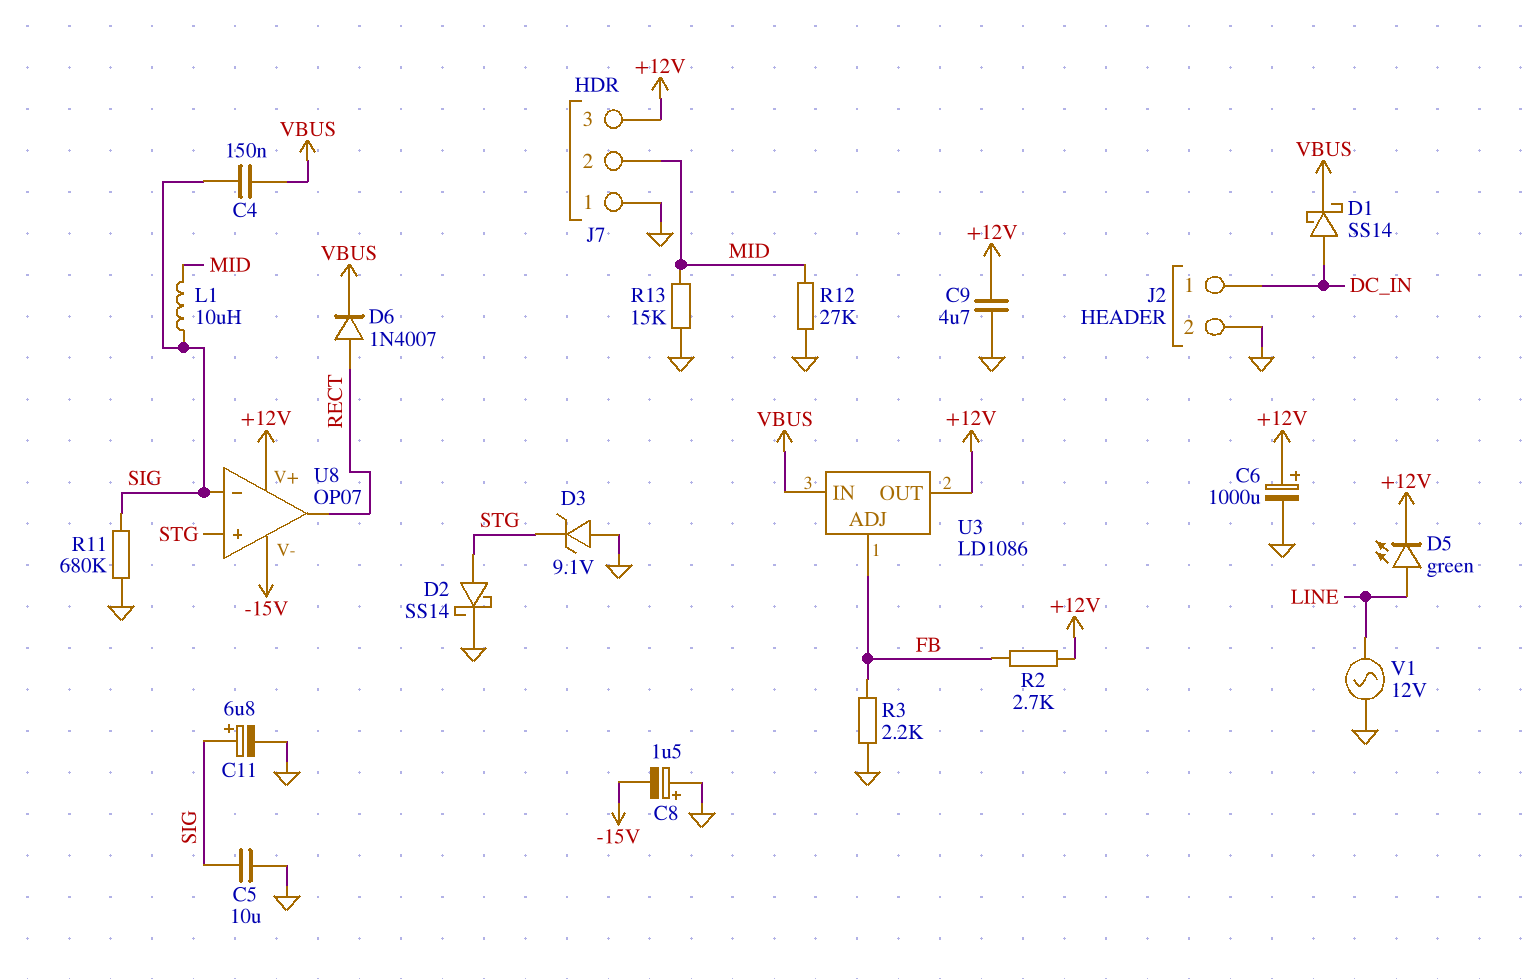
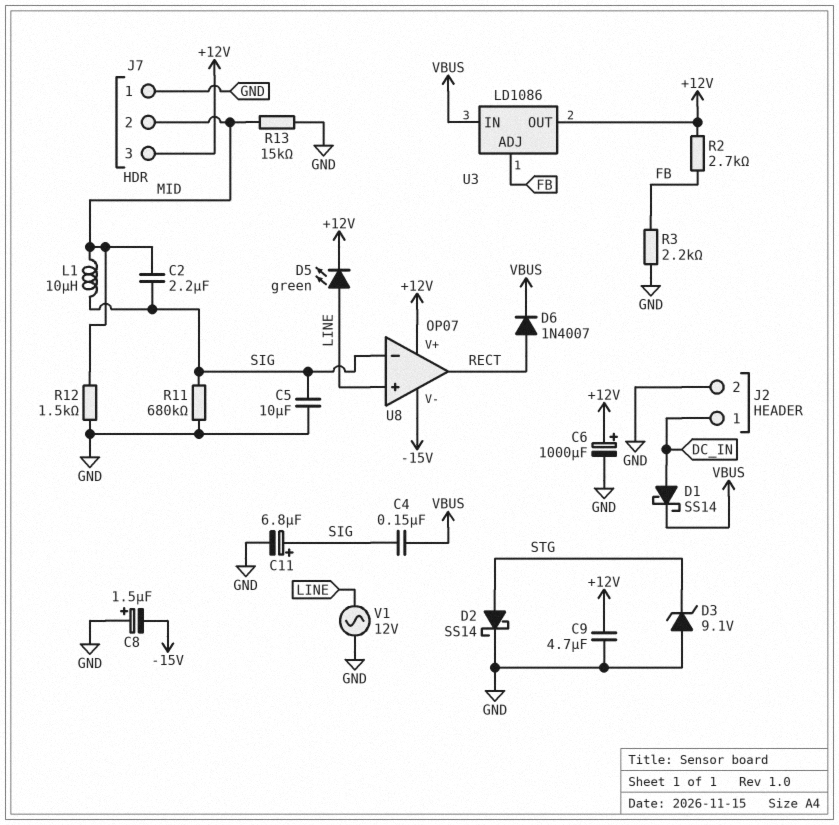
C2: none -> 2.2uF (MID, SIG)
R12: 27k (GND, MID) -> 1.5k (GND, MID)
U8 pin in+: STG -> LINE

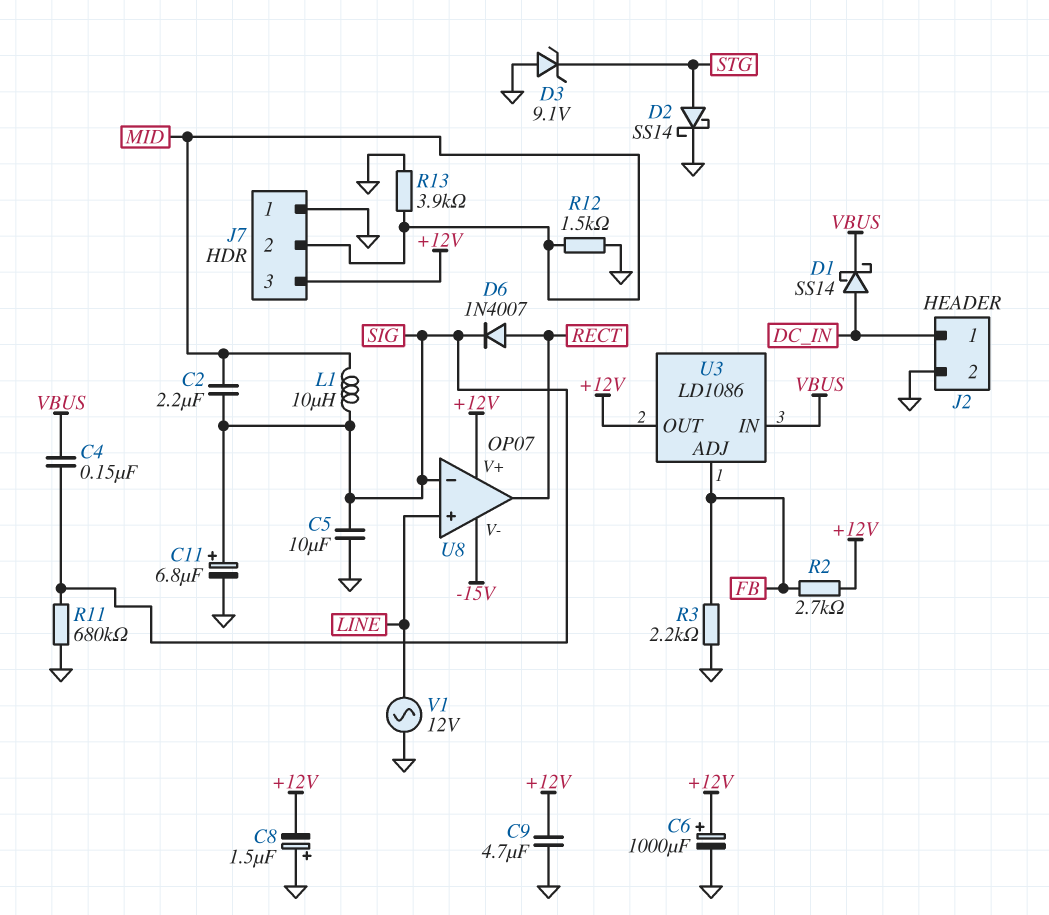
C8: 1.5uF (plus GND, minus -15V) -> 1.5uF (plus GND, minus +12V)
D5: LED green (A LINE, K +12V) -> none
D6: diode 1N4007 (A RECT, K VBUS) -> diode 1N4007 (A RECT, K SIG)
R13: 15k (GND, MID) -> 3.9k (GND, MID)

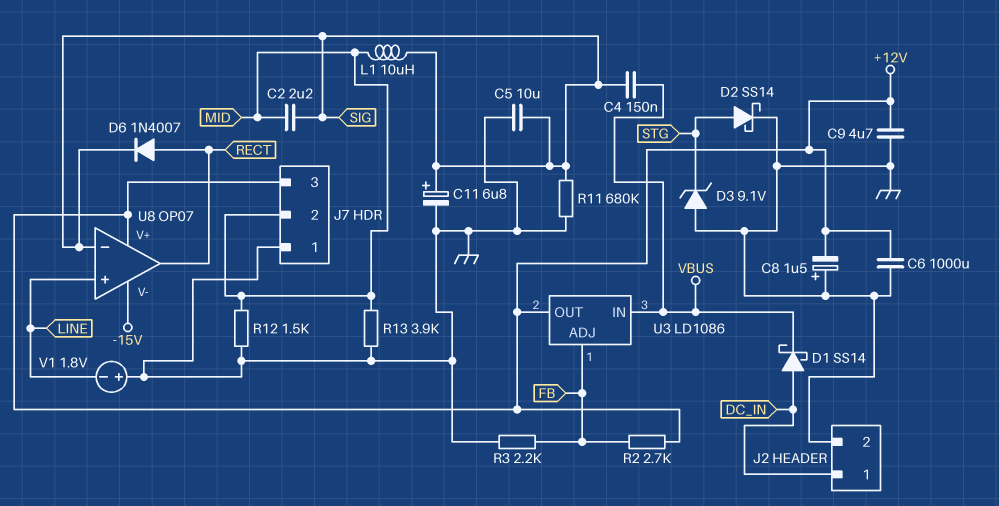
C6: 1000uF (plus +12V, minus GND) -> 1000uF (+12V, GND)
V1: AC 12V (GND, LINE) -> 1.8V (plus GND, minus LINE)

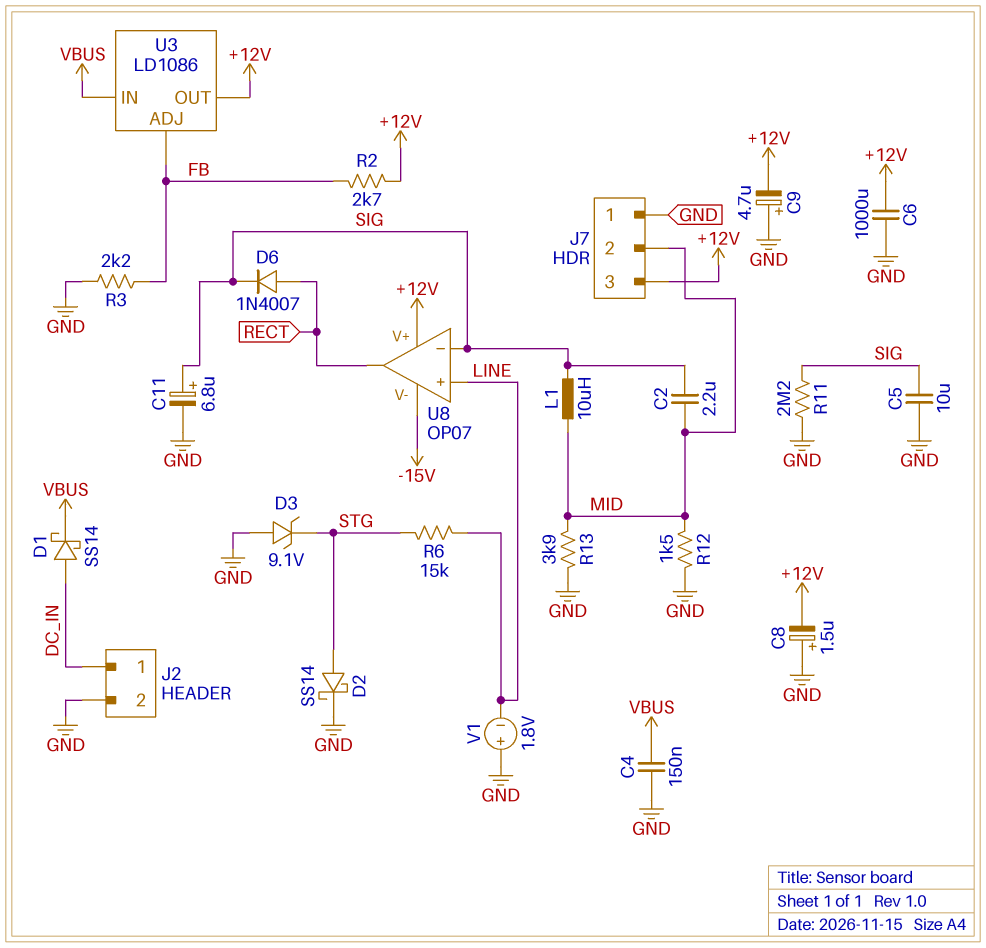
C4: 150nF (SIG, VBUS) -> 150nF (GND, VBUS)
C9: 4.7uF (+12V, GND) -> 4.7uF (plus GND, minus +12V)
R6: none -> 15k (LINE, STG)
R11: 680k (GND, SIG) -> 2.2M (GND, SIG)

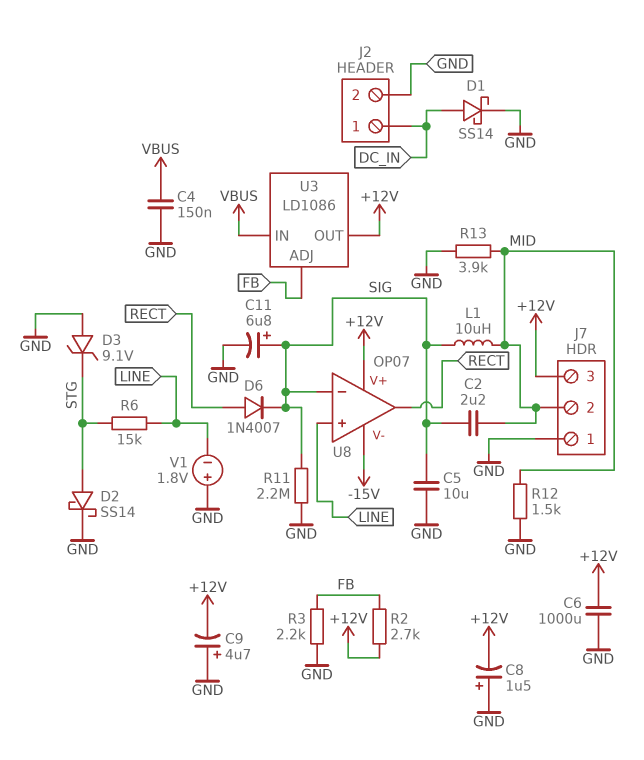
D1: schottky SS14 (A DC_IN, K VBUS) -> schottky SS14 (A DC_IN, K GND)

